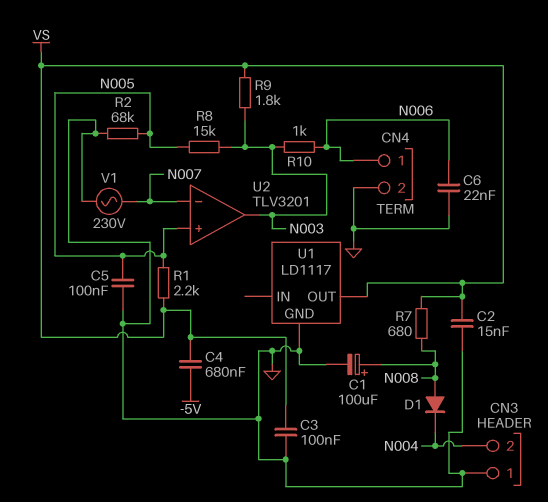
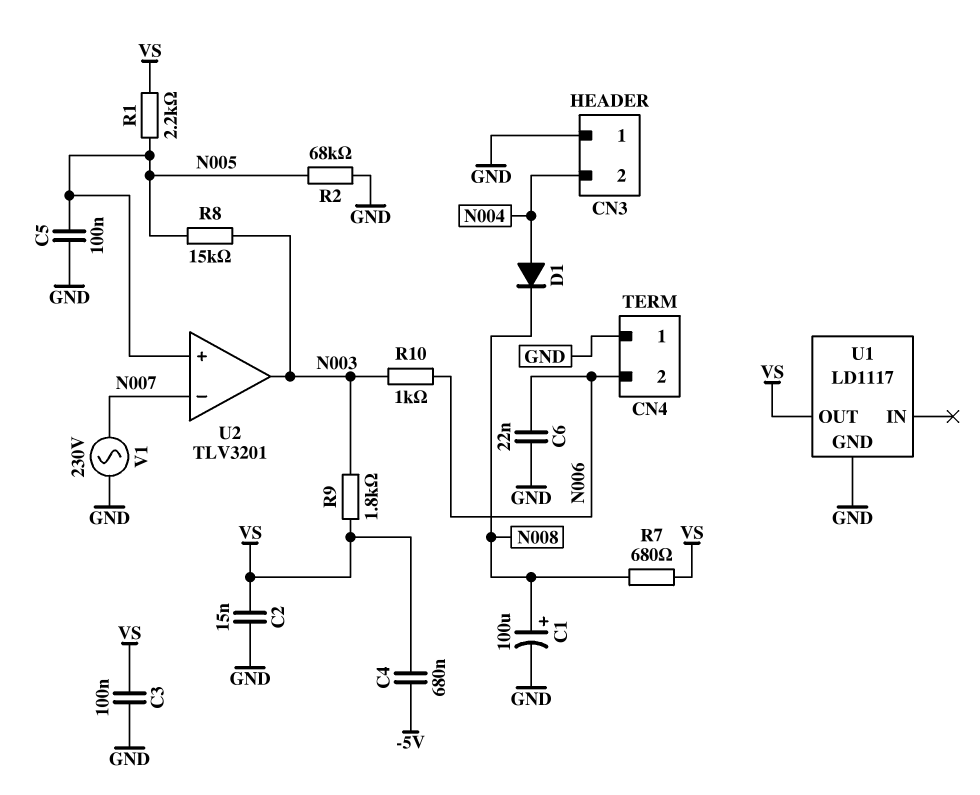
CN4 pin 1: N006 -> GND
CN4 pin 2: GND -> N006
D1: diode (A N008, K N004) -> diode (A N004, K N008)

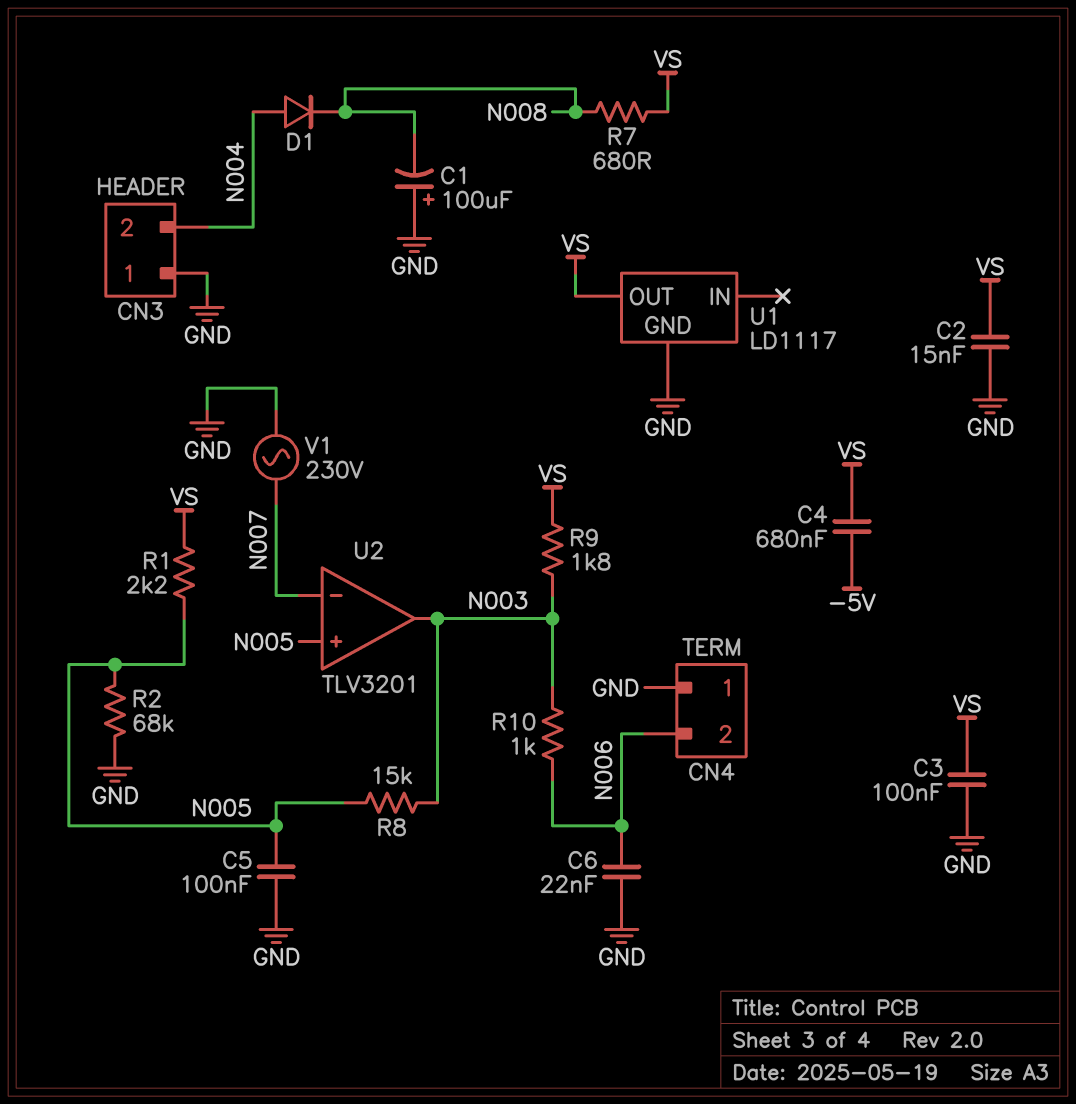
C1: 100uF (plus N008, minus GND) -> 100uF (plus GND, minus N008)

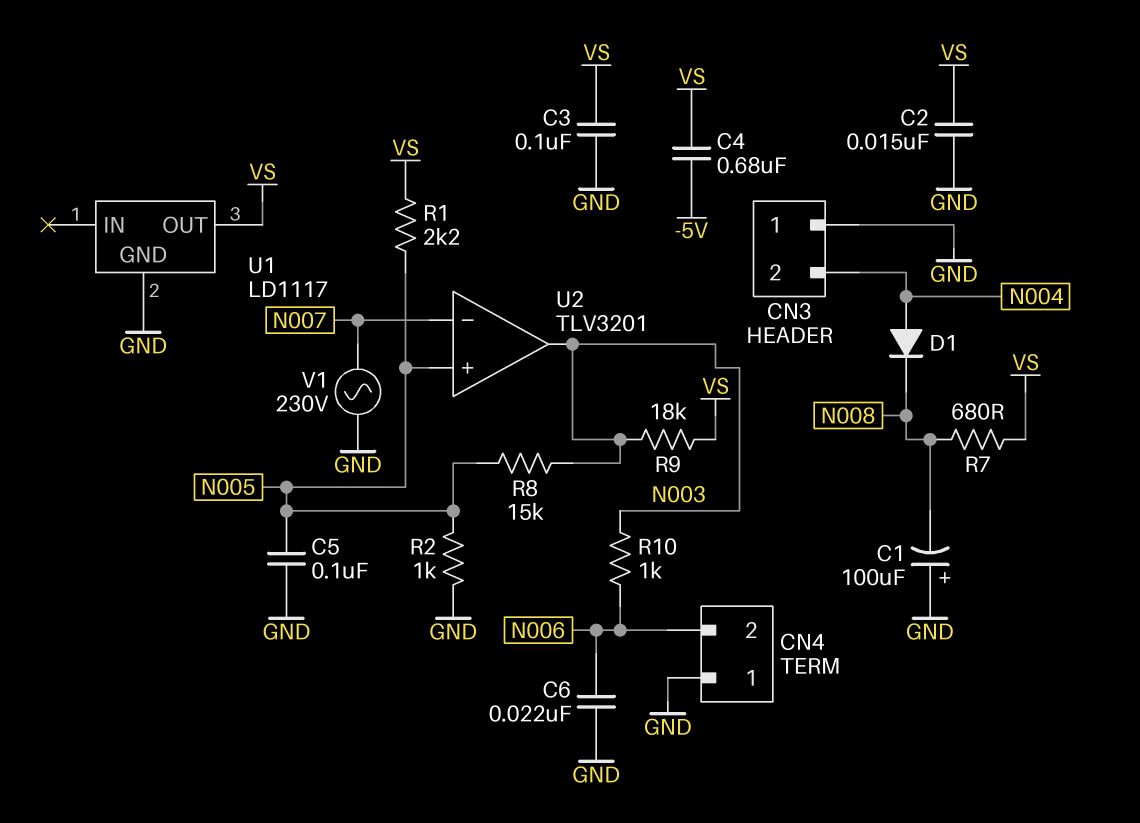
R2: 68k (GND, N005) -> 1k (GND, N005)
R9: 1.8k (N003, VS) -> 18k (N003, VS)

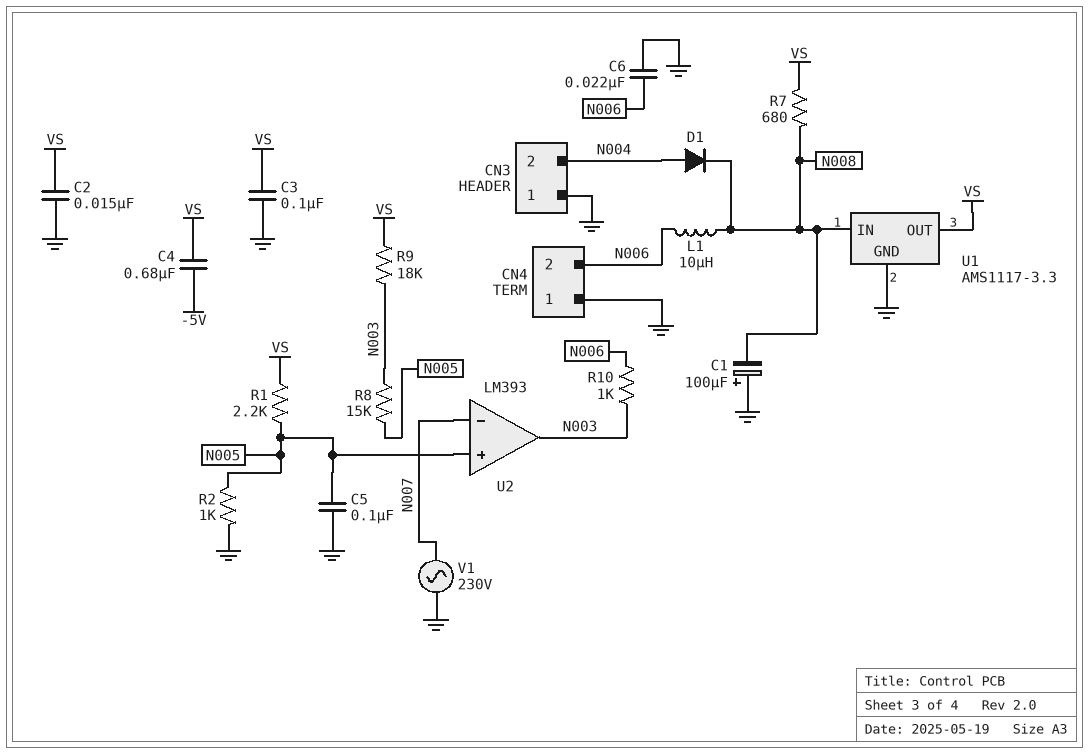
L1: none -> 10uH (N006, N008)
U1: LD1117 -> AMS1117-3.3
U1 pin IN: none -> N008
U2: TLV3201 -> LM393

